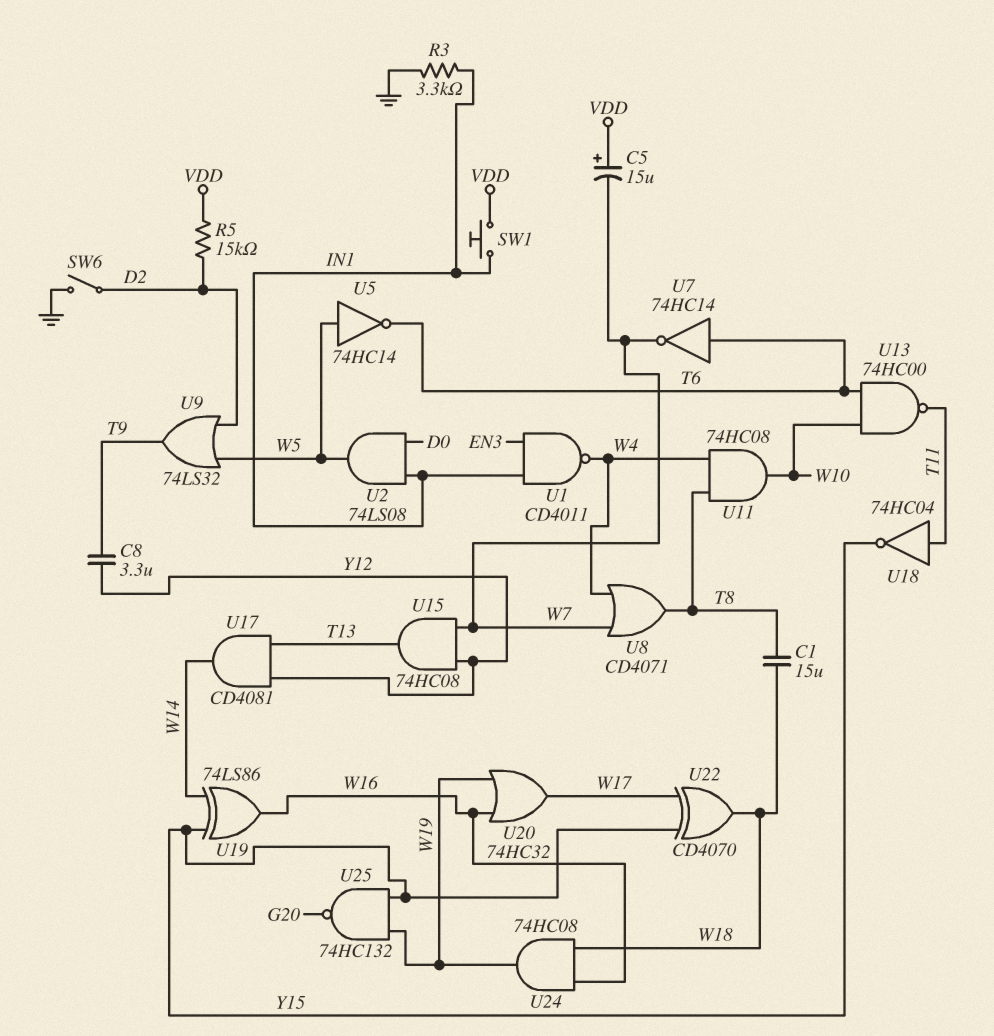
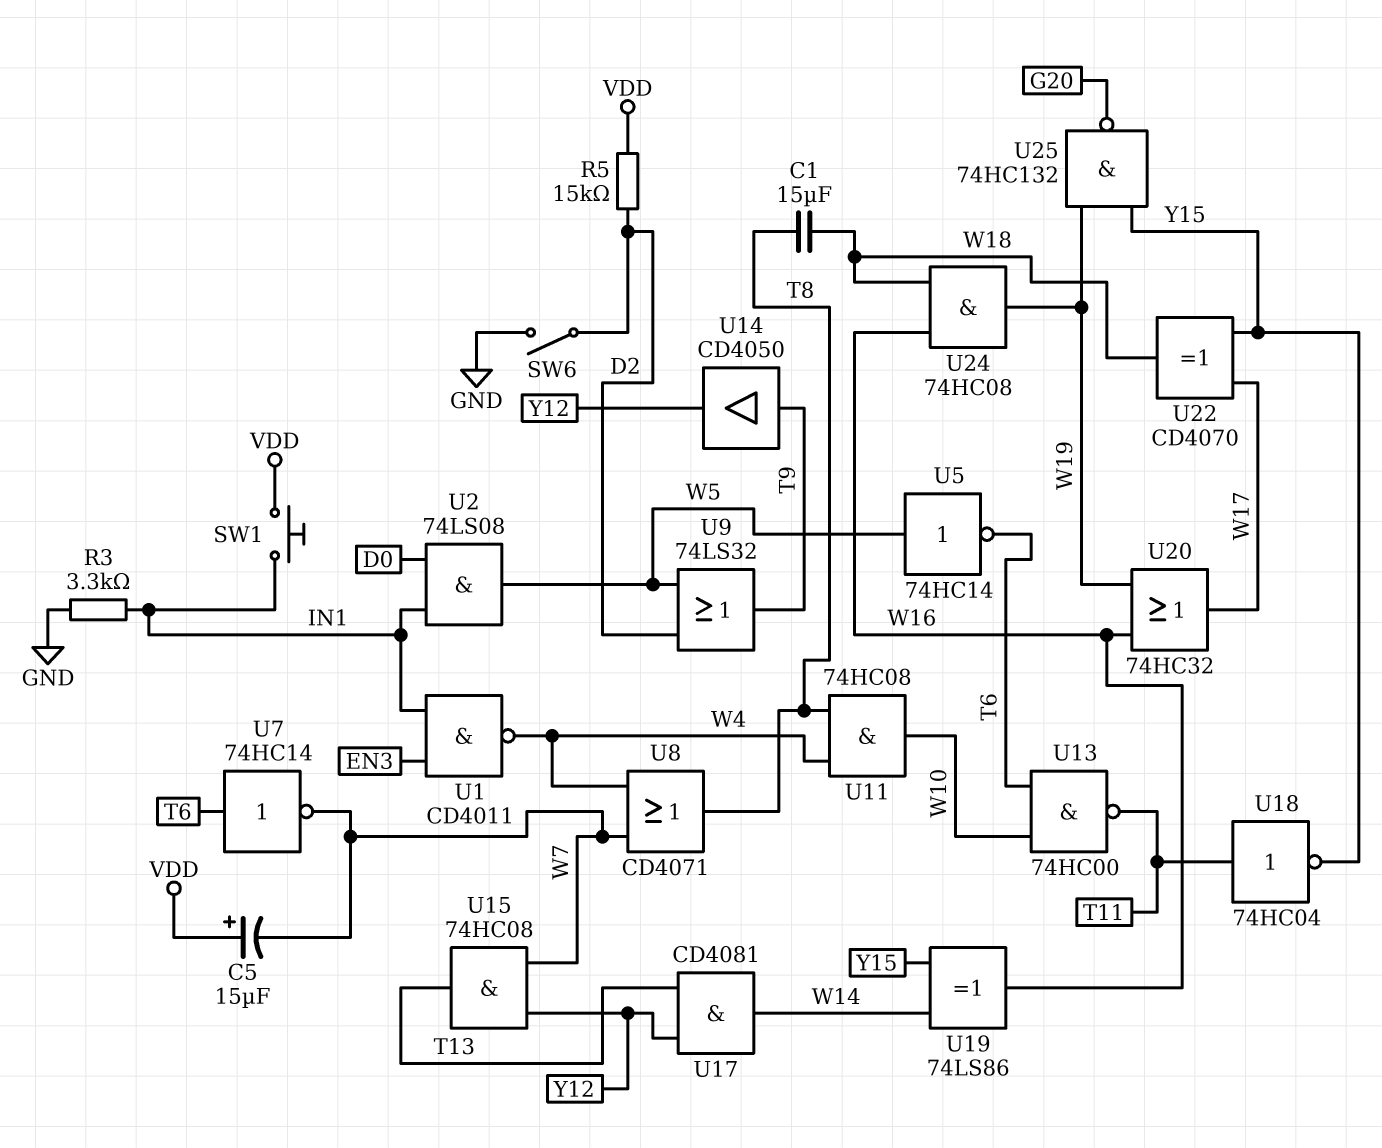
C8: 3.3uF (T9, Y12) -> none
U14: none -> buffer CD4050 (in T9, out Y12)

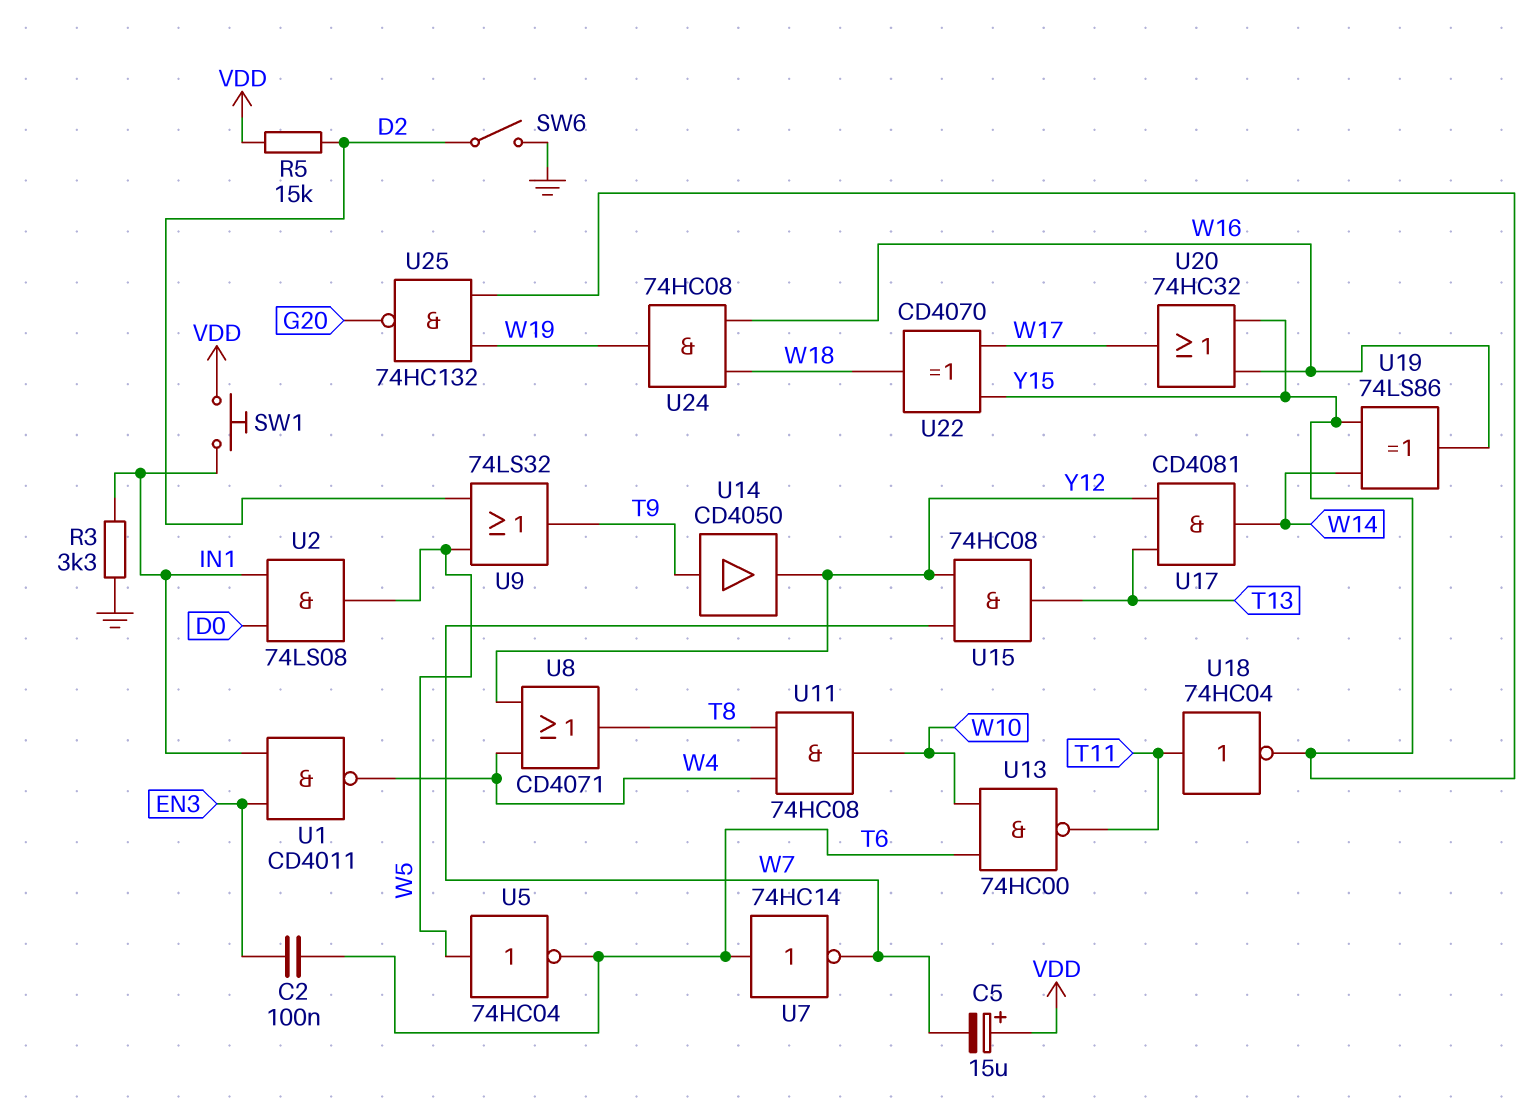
C1: 15uF (T8, W18) -> none
C2: none -> 100nF (EN3, T6)
U5: NOT 74HC14 (in W5, out T6) -> NOT 74HC04 (in W5, out T6)
U8: OR CD4071 (in W4, in W7, out T8) -> OR CD4071 (in W4, in Y12, out T8)
U20: OR 74HC32 (in W16, in W19, out W17) -> OR 74HC32 (in W16, in Y15, out W17)

